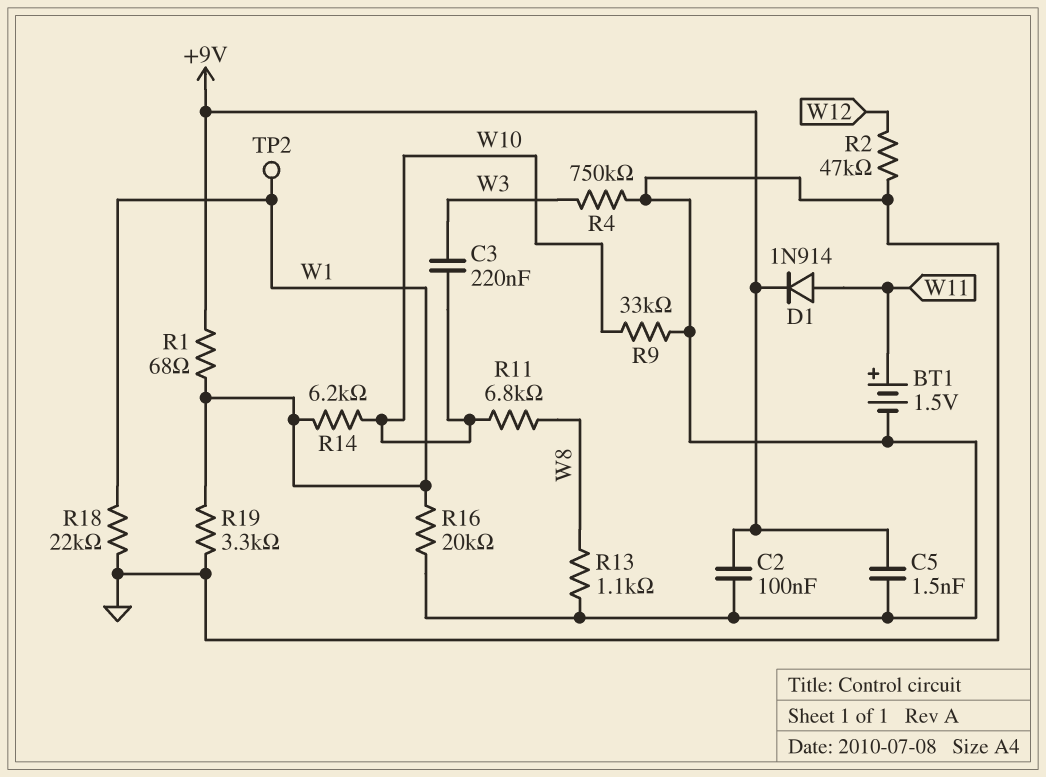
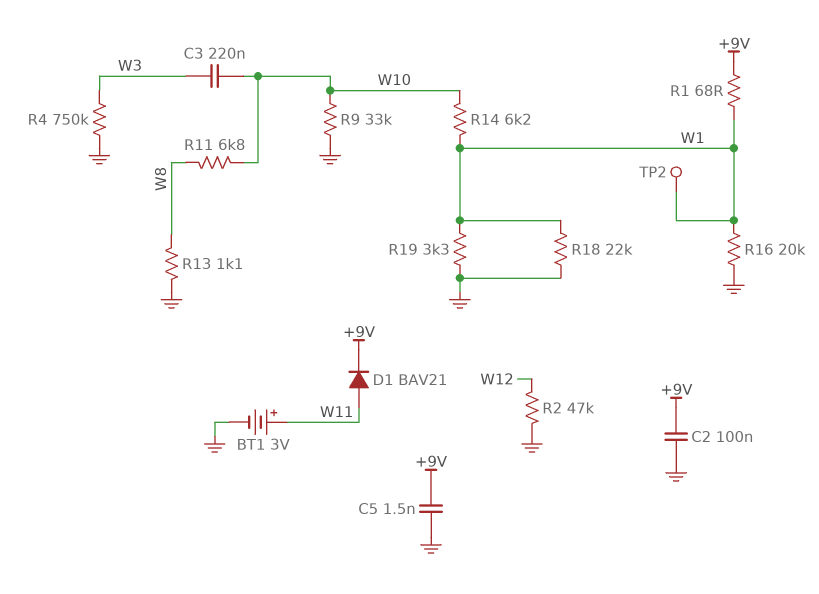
BT1: 1.5V (plus W11, minus GND) -> 3V (plus W11, minus GND)
D1: diode 1N914 (A W11, K +9V) -> diode BAV21 (A W11, K +9V)

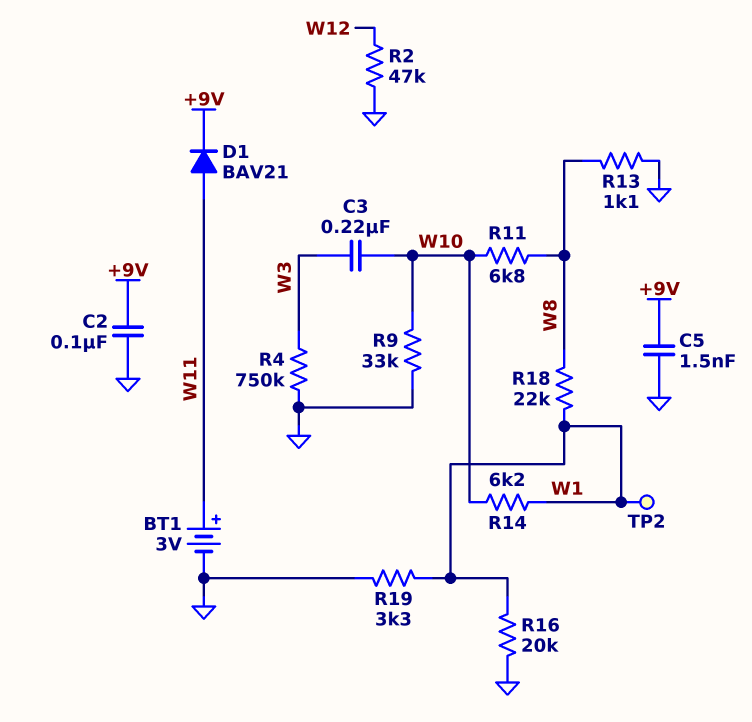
R1: 68 (+9V, W1) -> none
R18: 22k (GND, W1) -> 22k (W1, W8)

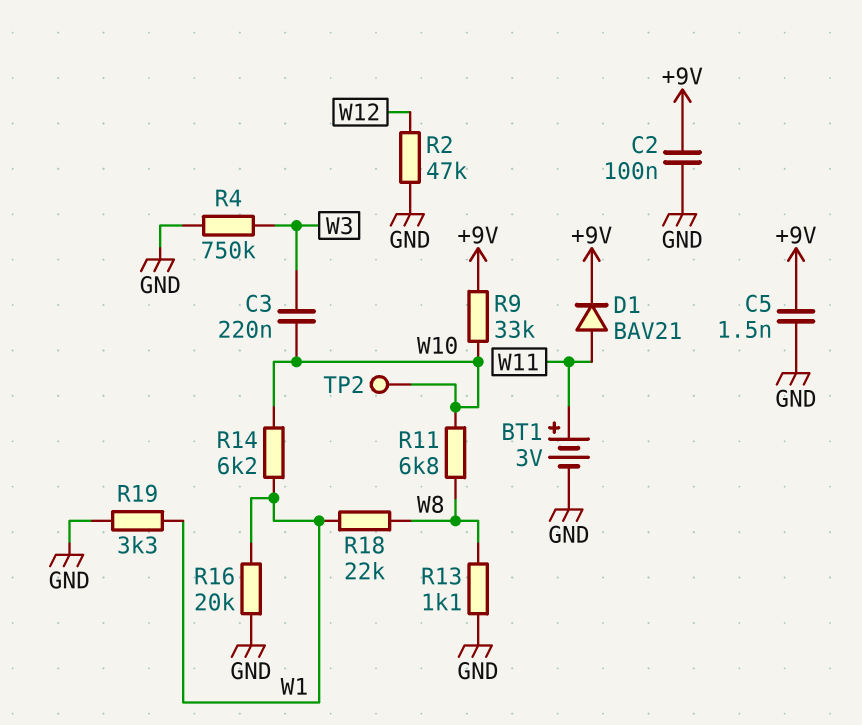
R9: 33k (GND, W10) -> 33k (+9V, W10)
TP2: test point (W1) -> test point (W10)

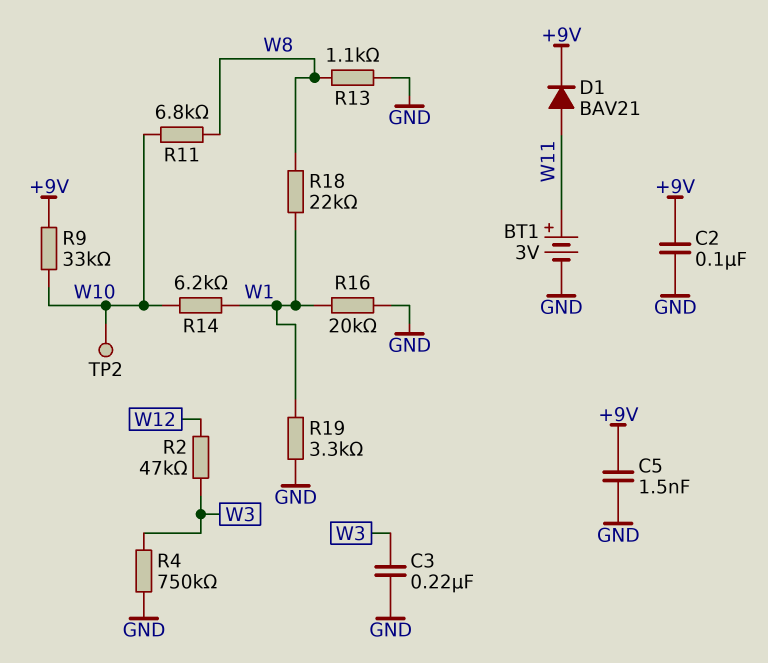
C3: 220nF (W3, W10) -> 220nF (GND, W3)
R2: 47k (GND, W12) -> 47k (W3, W12)

